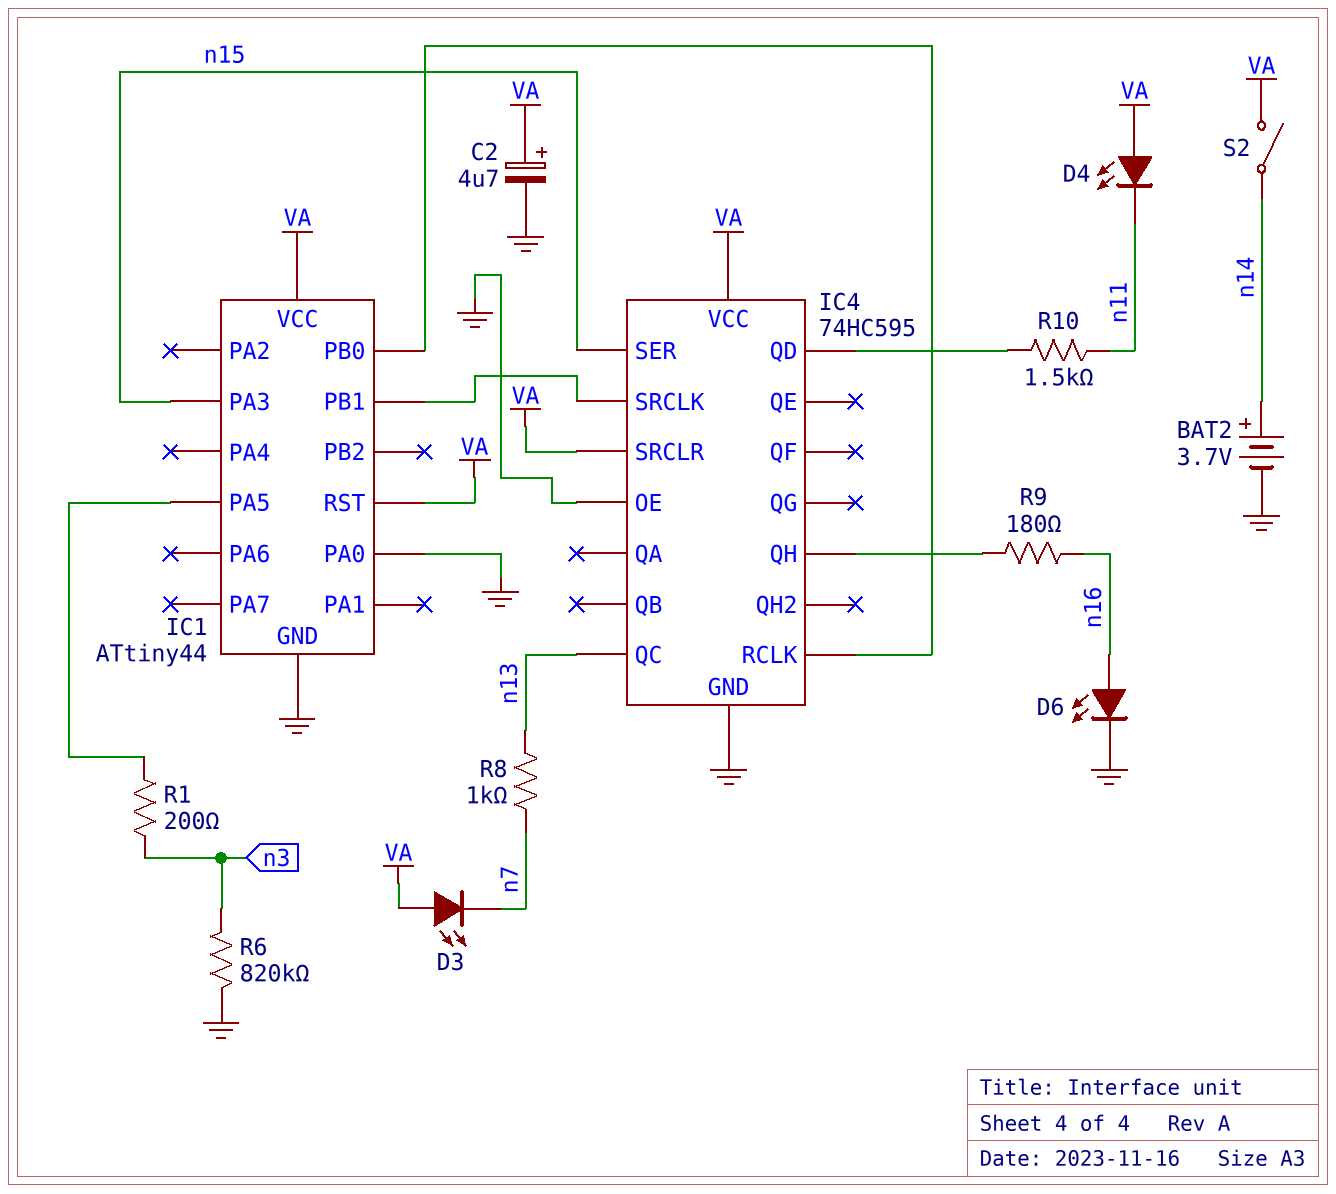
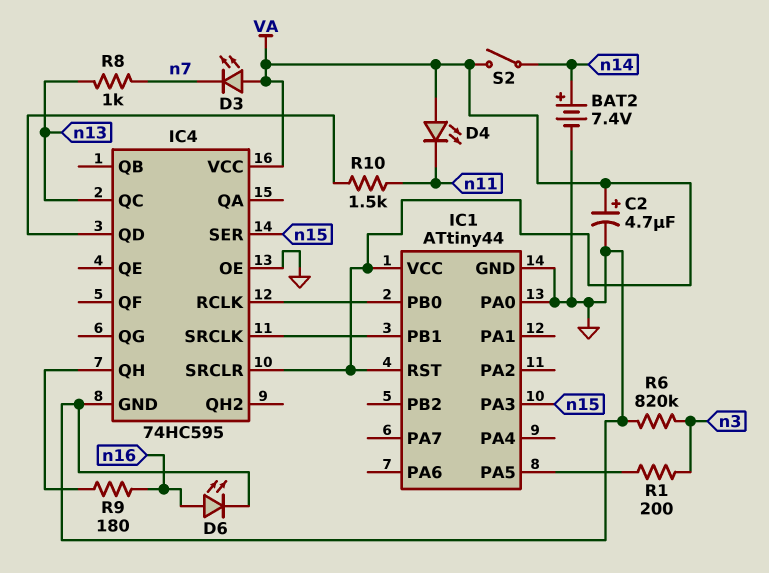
BAT2: 3.7V (plus n14, minus GND) -> 7.4V (plus n14, minus GND)

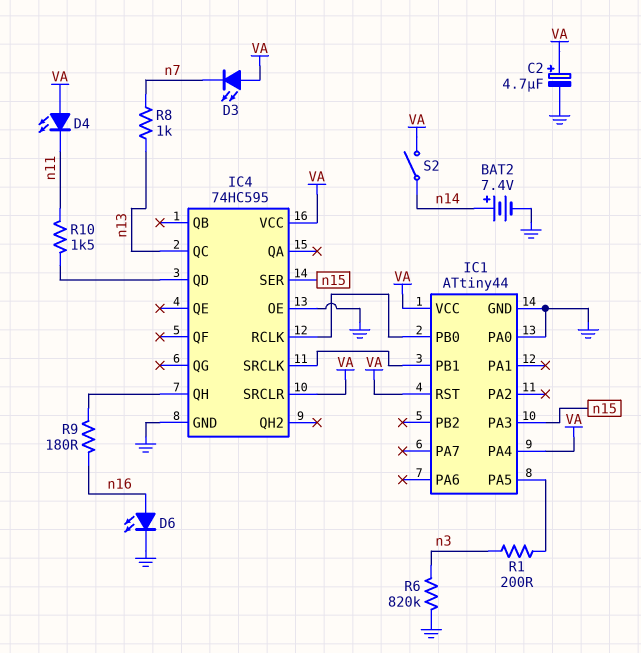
IC1 pin PA4: none -> VA

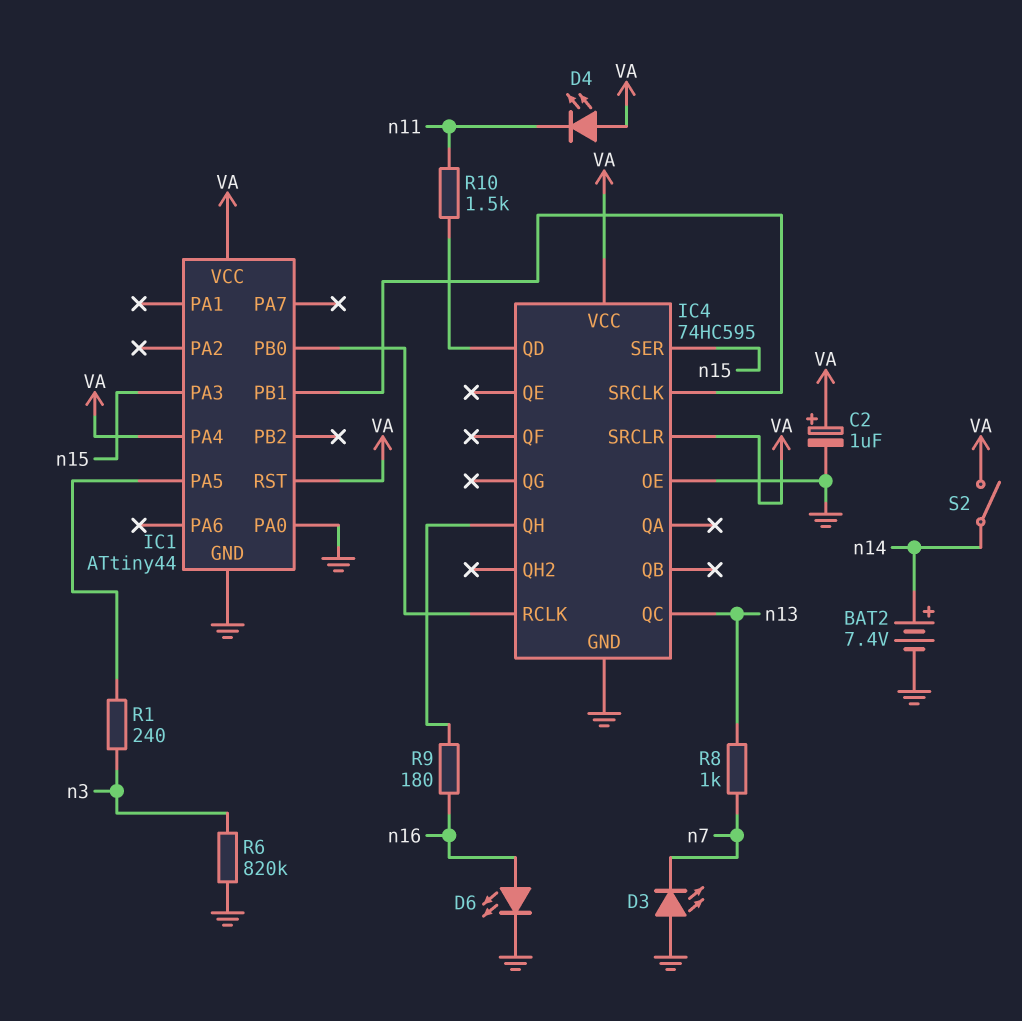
C2: 4.7uF (plus VA, minus GND) -> 1uF (plus VA, minus GND)
D3: LED (A VA, K n7) -> LED (A GND, K n7)
R1: 200 (IC1/PA5, n3) -> 240 (IC1/PA5, n3)

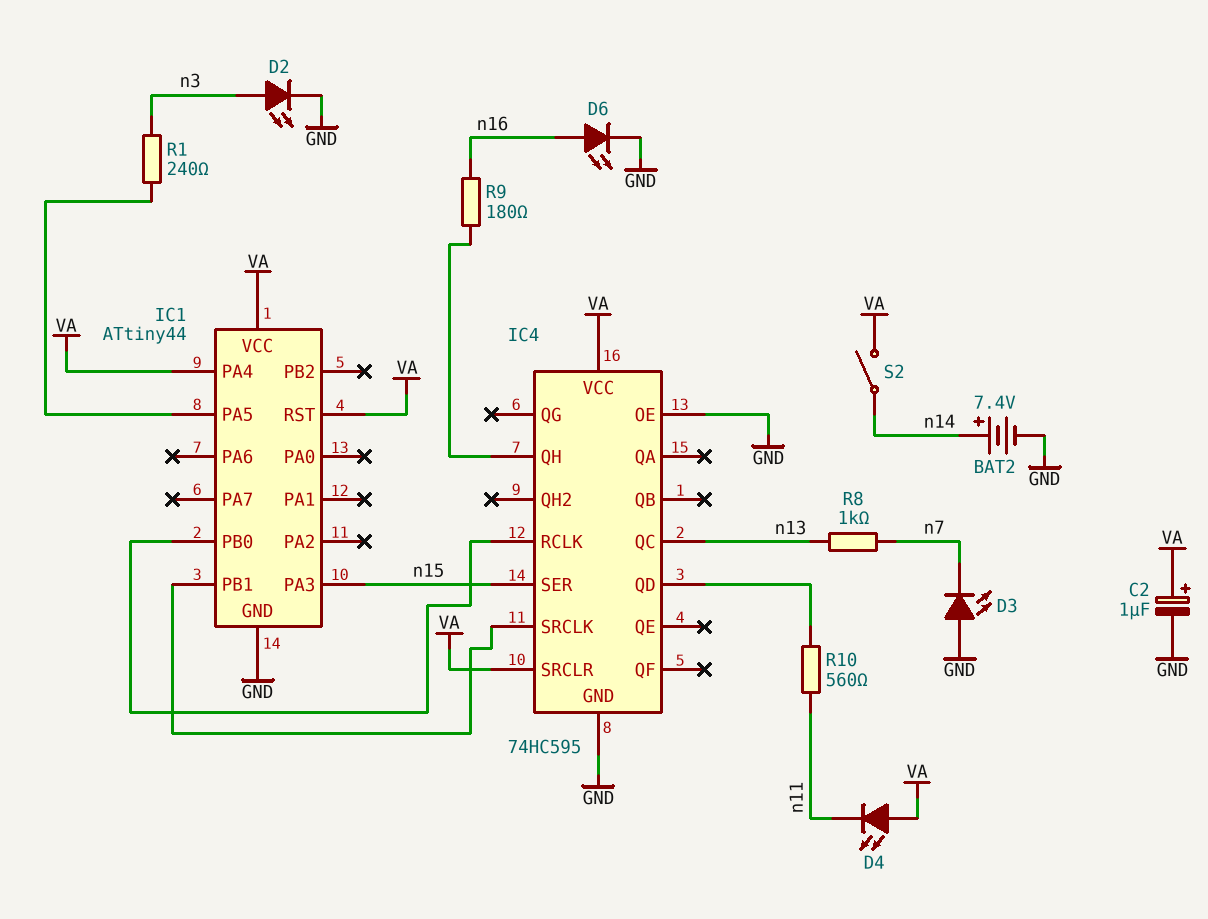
D2: none -> LED (A n3, K GND)
IC1 pin PA0: GND -> none
R6: 820k (GND, n3) -> none
R10: 1.5k (IC4/QD, n11) -> 560 (IC4/QD, n11)

